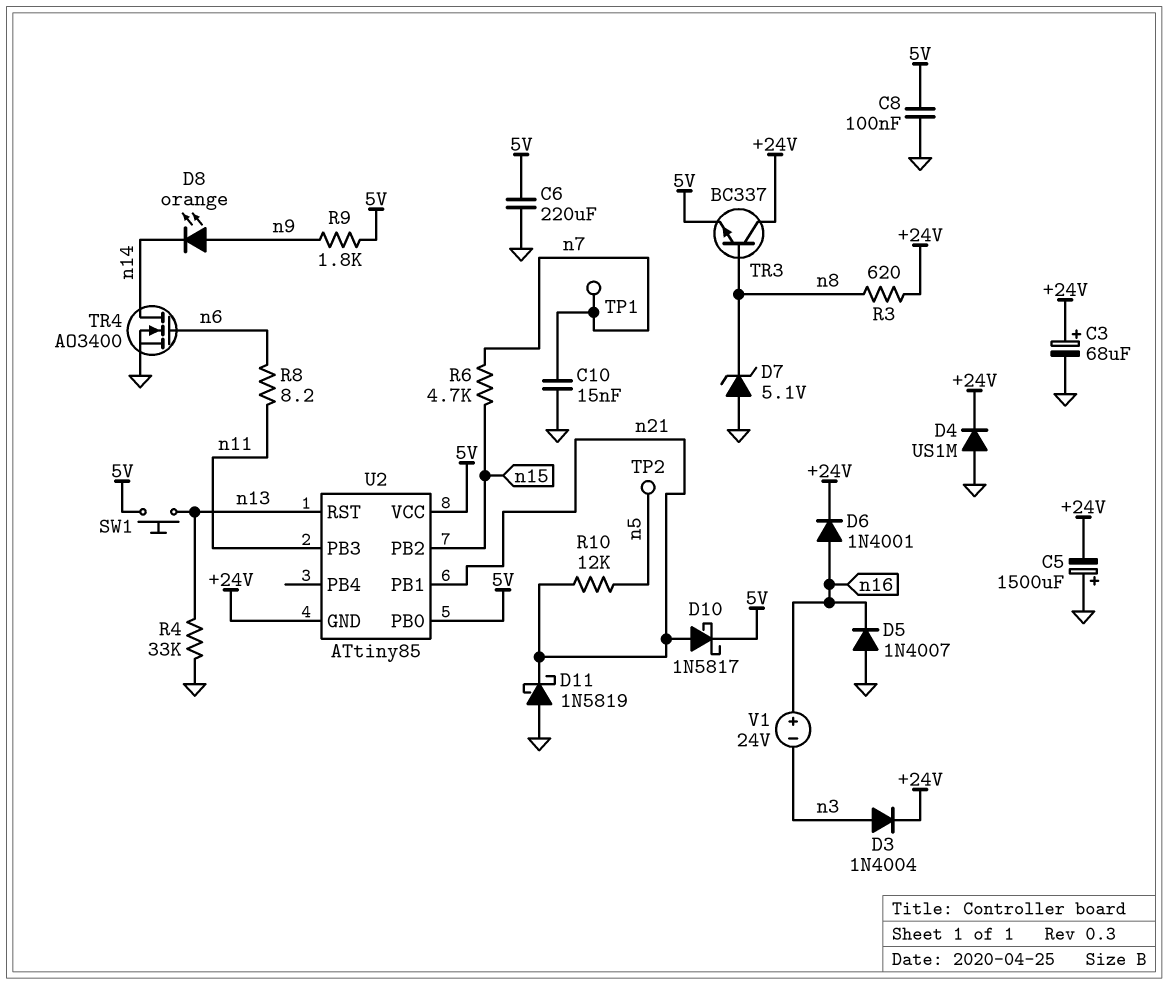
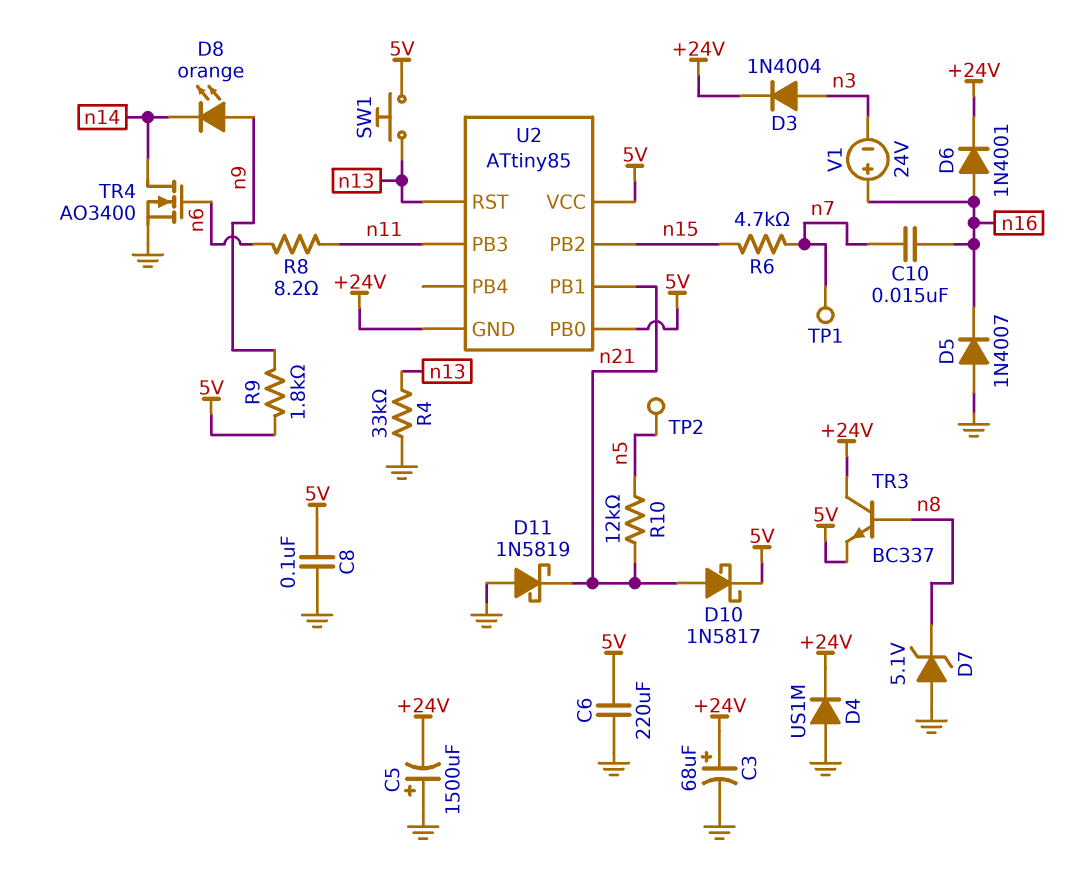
C10: 15nF (GND, n7) -> 15nF (n7, n16)
R3: 620 (+24V, n8) -> none

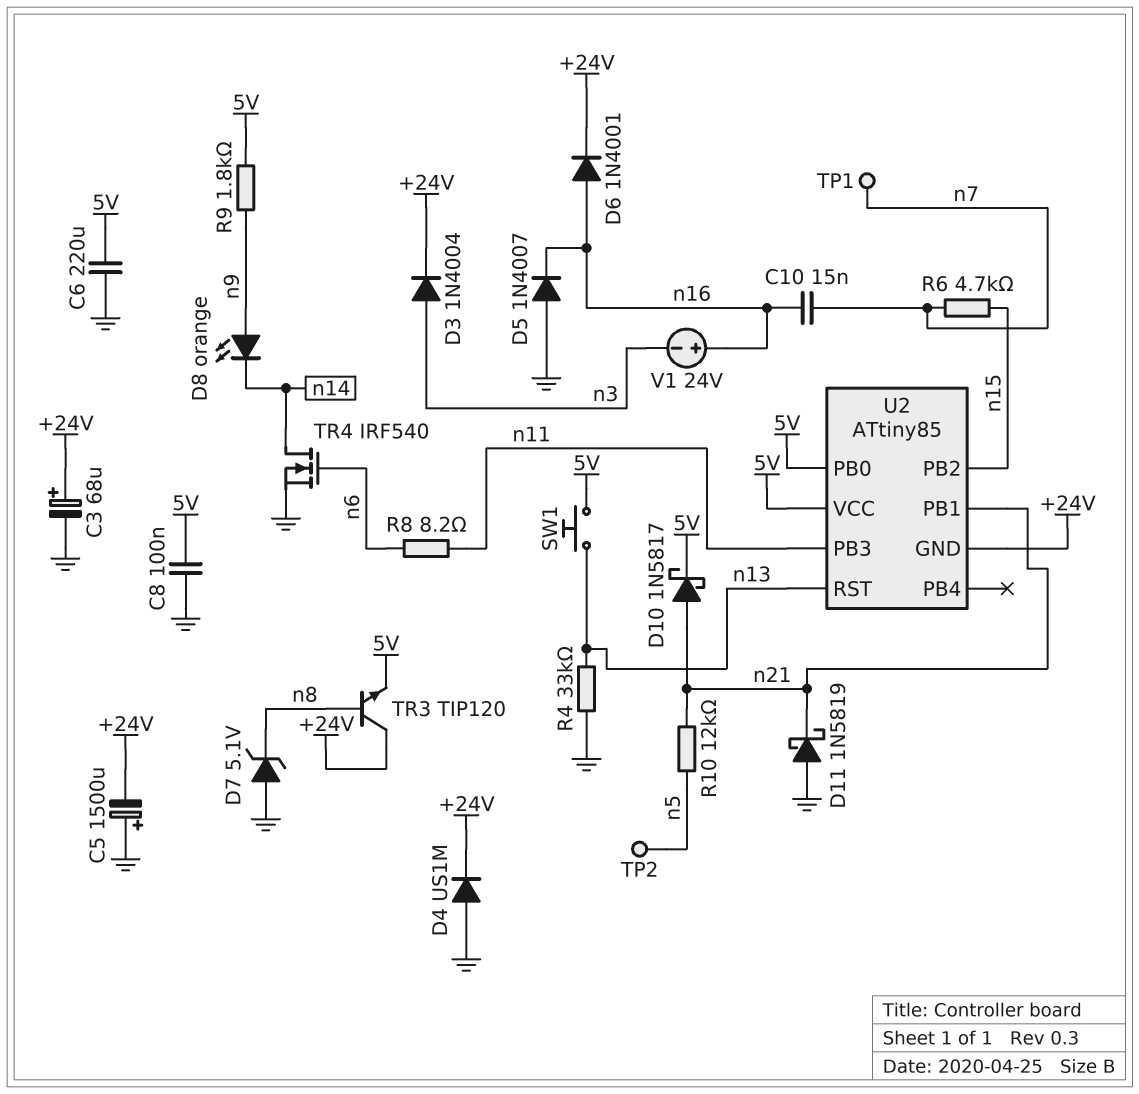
TR3: NPN BC337 (B n8, C +24V, E 5V) -> NPN TIP120 (B n8, C +24V, E 5V)
TR4: NMOS AO3400 (G n6, D n14, S GND) -> NMOS IRF540 (G n6, D n14, S GND)

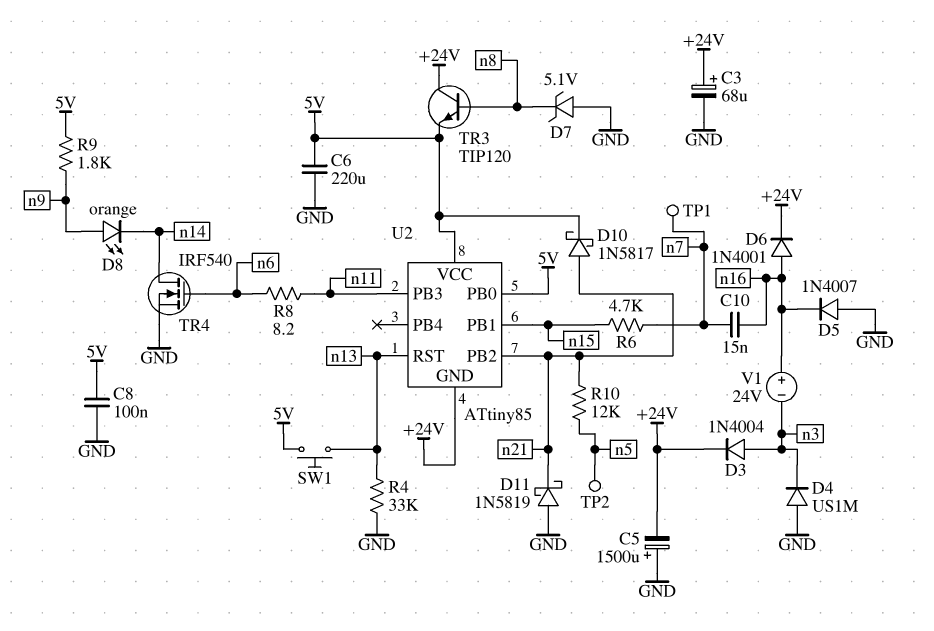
D4: diode US1M (A GND, K +24V) -> diode US1M (A GND, K n3)
U2 pin PB1: n21 -> n15
U2 pin PB2: n15 -> n21

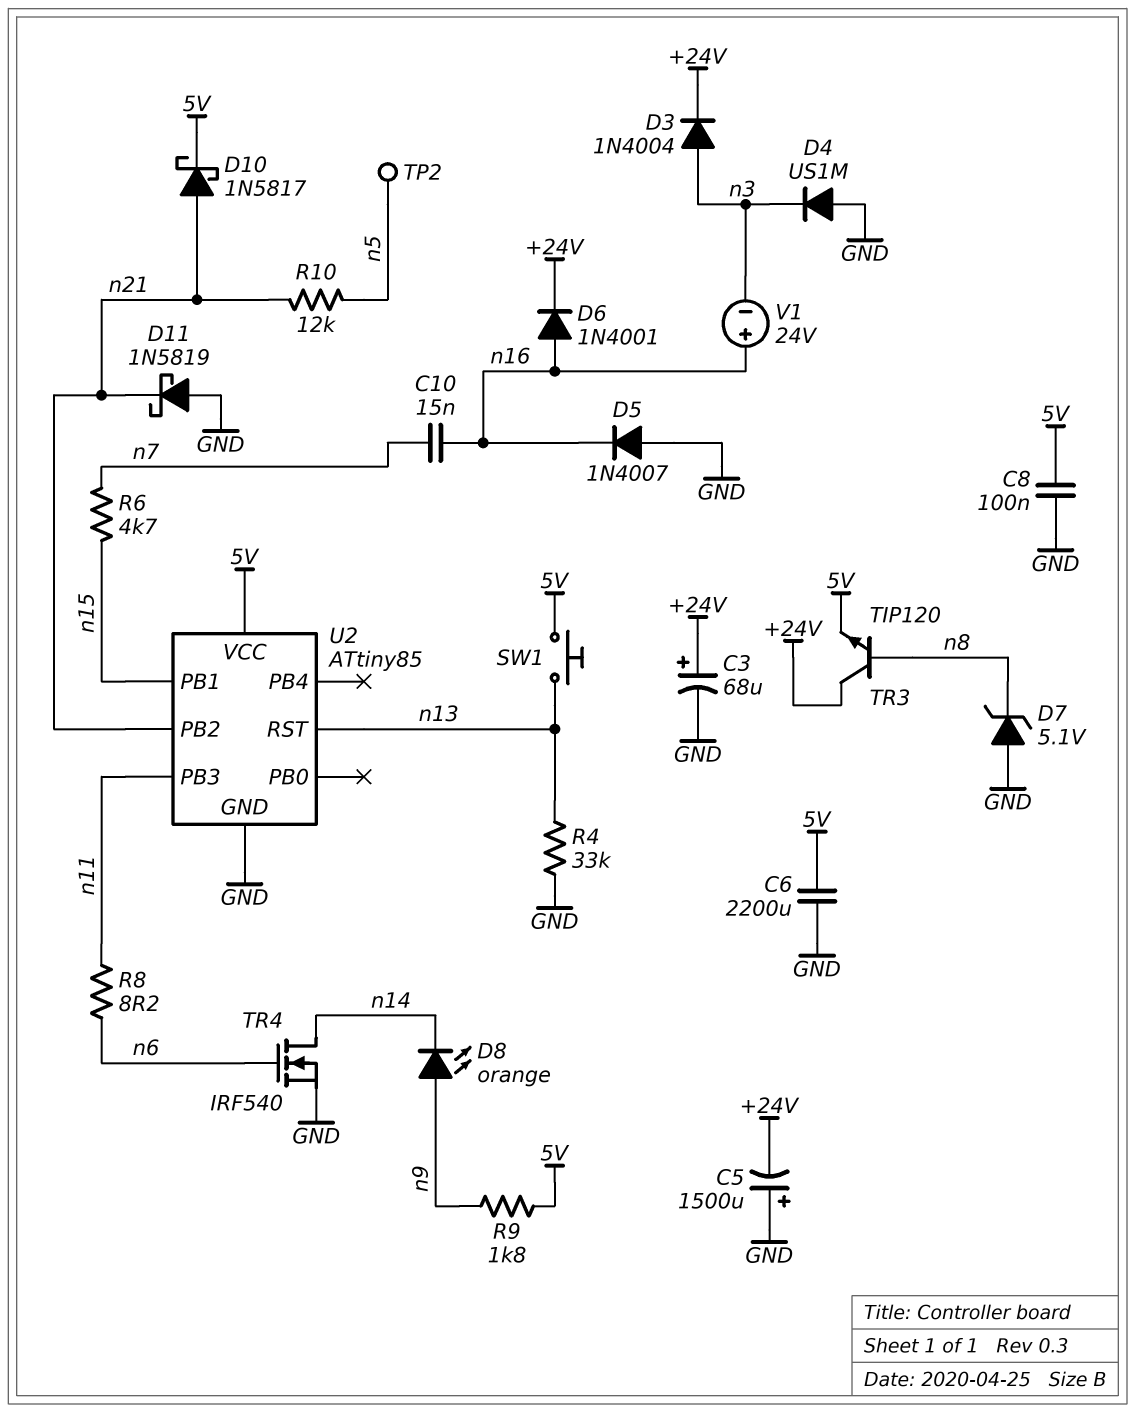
C6: 220uF (5V, GND) -> 2200uF (5V, GND)
TP1: test point (n7) -> none
U2 pin GND: +24V -> GND
U2 pin PB0: 5V -> none

